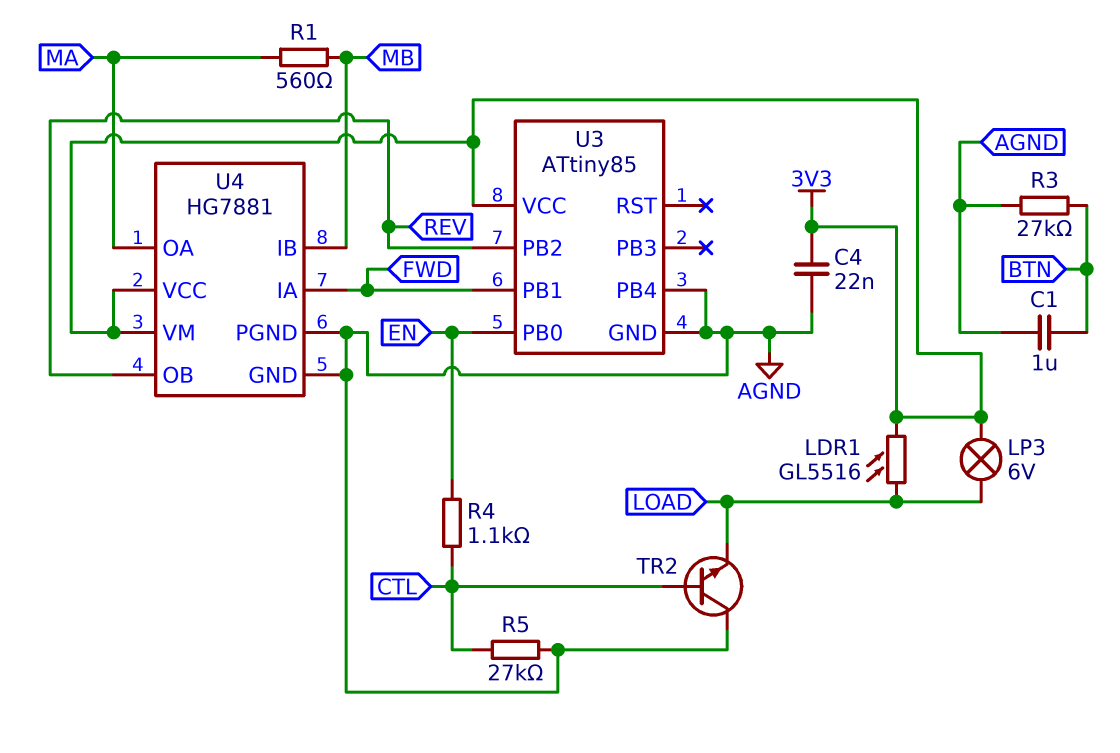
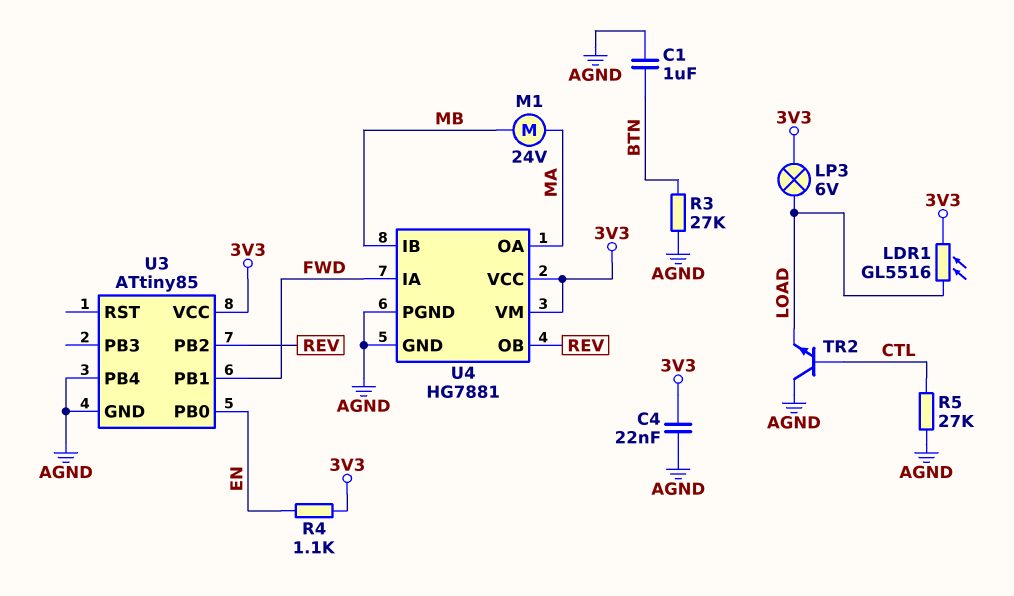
M1: none -> motor 24V (MA, MB)
R1: 560 (MA, MB) -> none
R4: 1.1k (CTL, EN) -> 1.1k (3V3, EN)

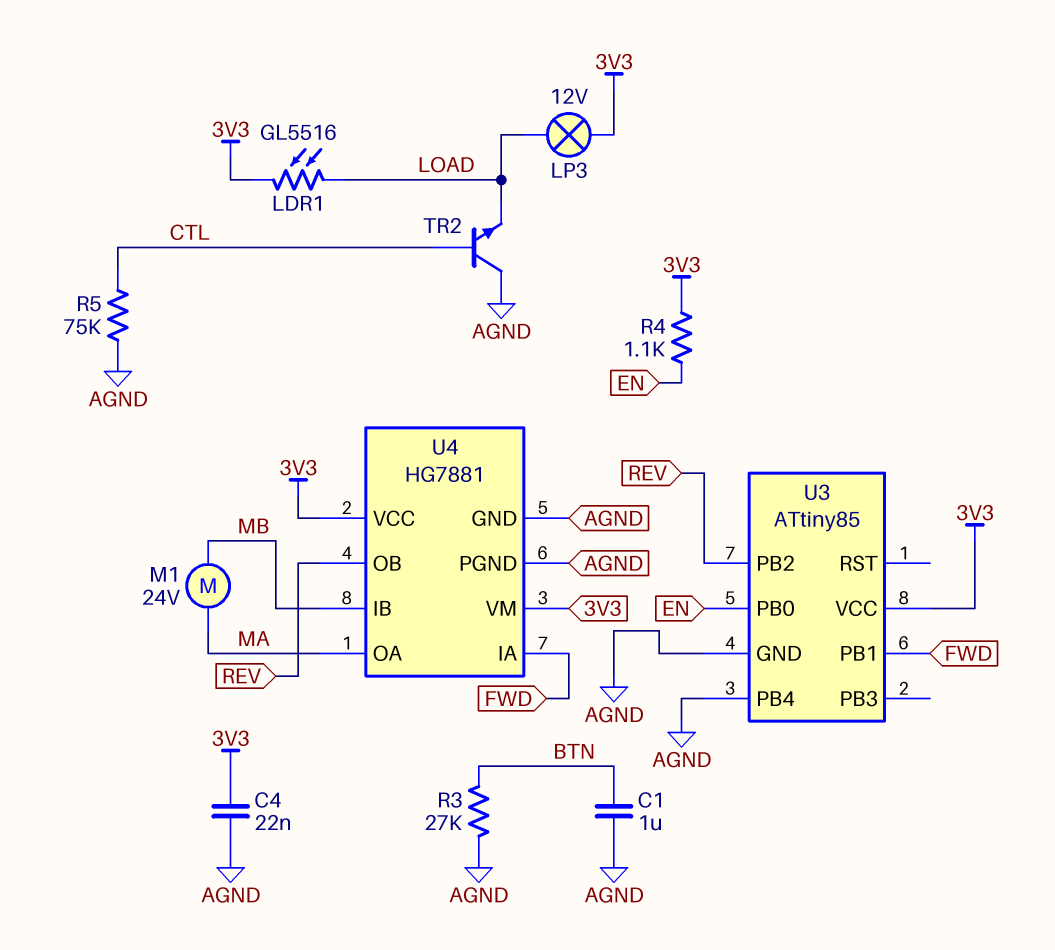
LP3: lamp 6V (3V3, LOAD) -> lamp 12V (3V3, LOAD)
R5: 27k (AGND, CTL) -> 75k (AGND, CTL)

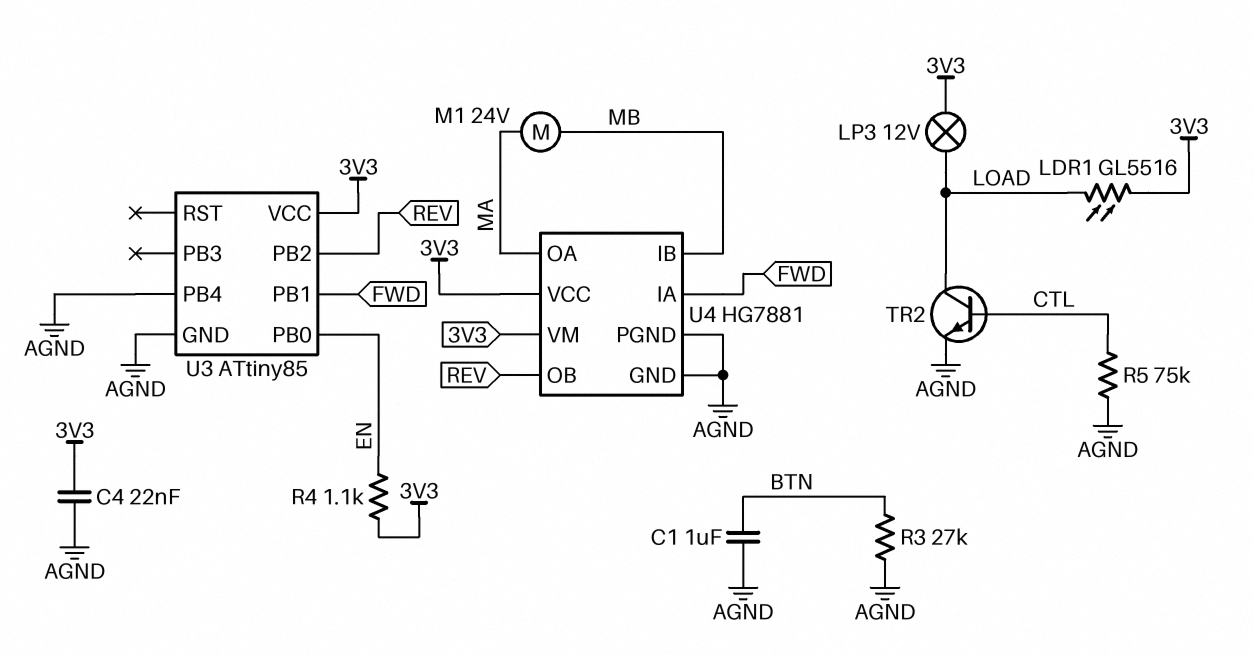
TR2: NPN (B CTL, C AGND, E LOAD) -> NPN (B CTL, C LOAD, E AGND)

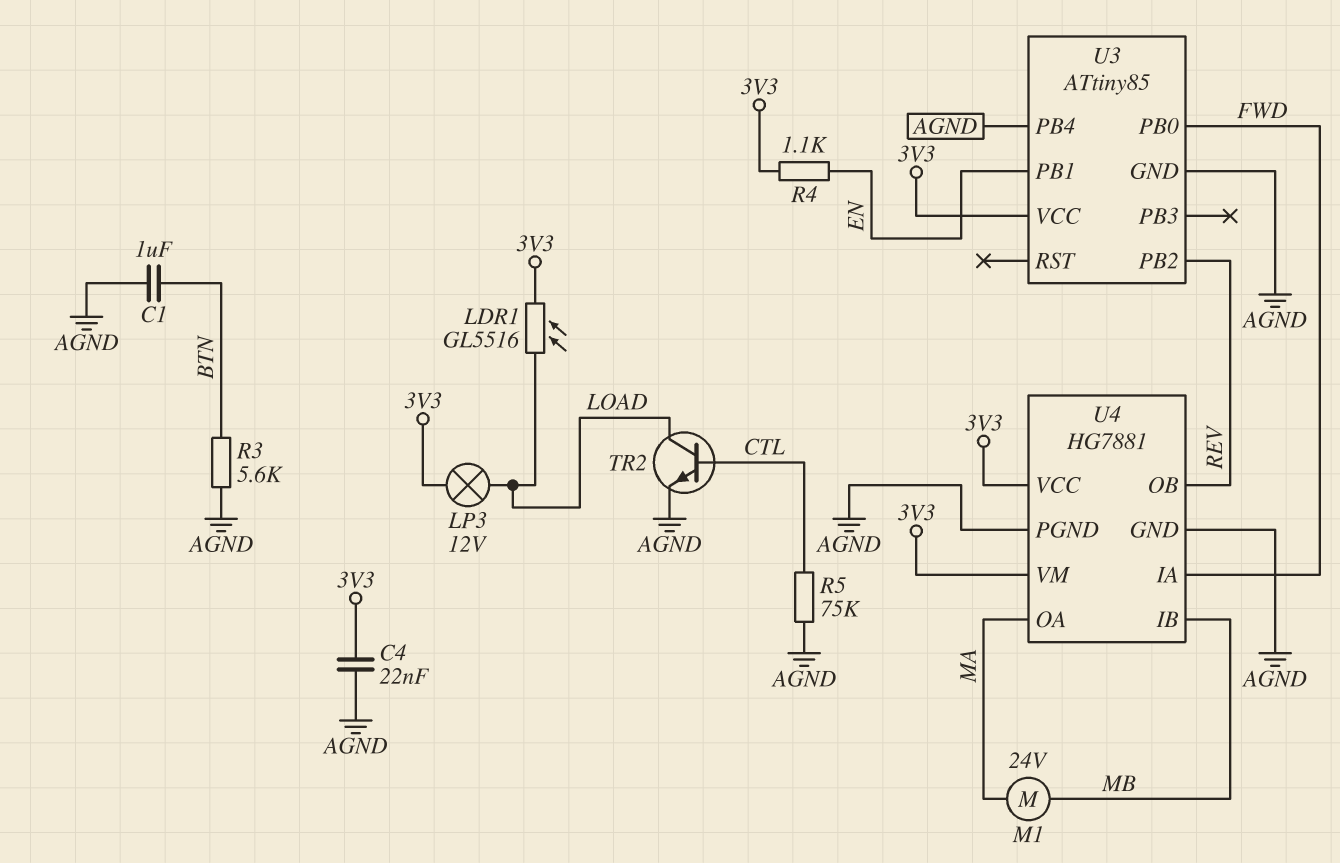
R3: 27k (AGND, BTN) -> 5.6k (AGND, BTN)
U3 pin PB0: EN -> FWD
U3 pin PB1: FWD -> EN

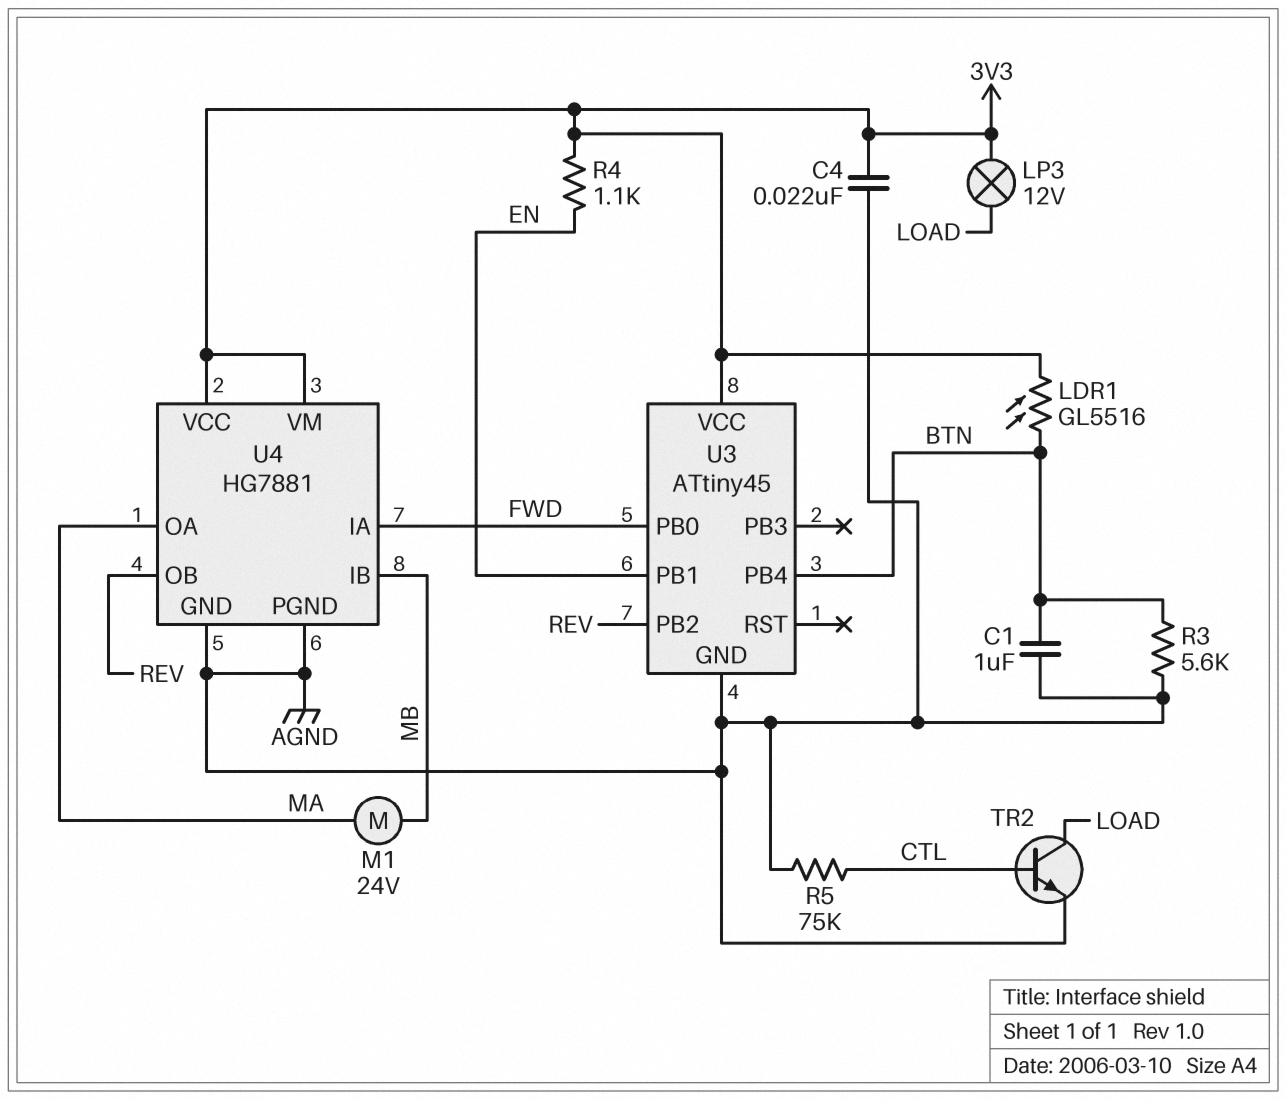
LDR1: GL5516 (3V3, LOAD) -> GL5516 (3V3, BTN)
U3: ATtiny85 -> ATtiny45
U3 pin PB4: AGND -> BTN

